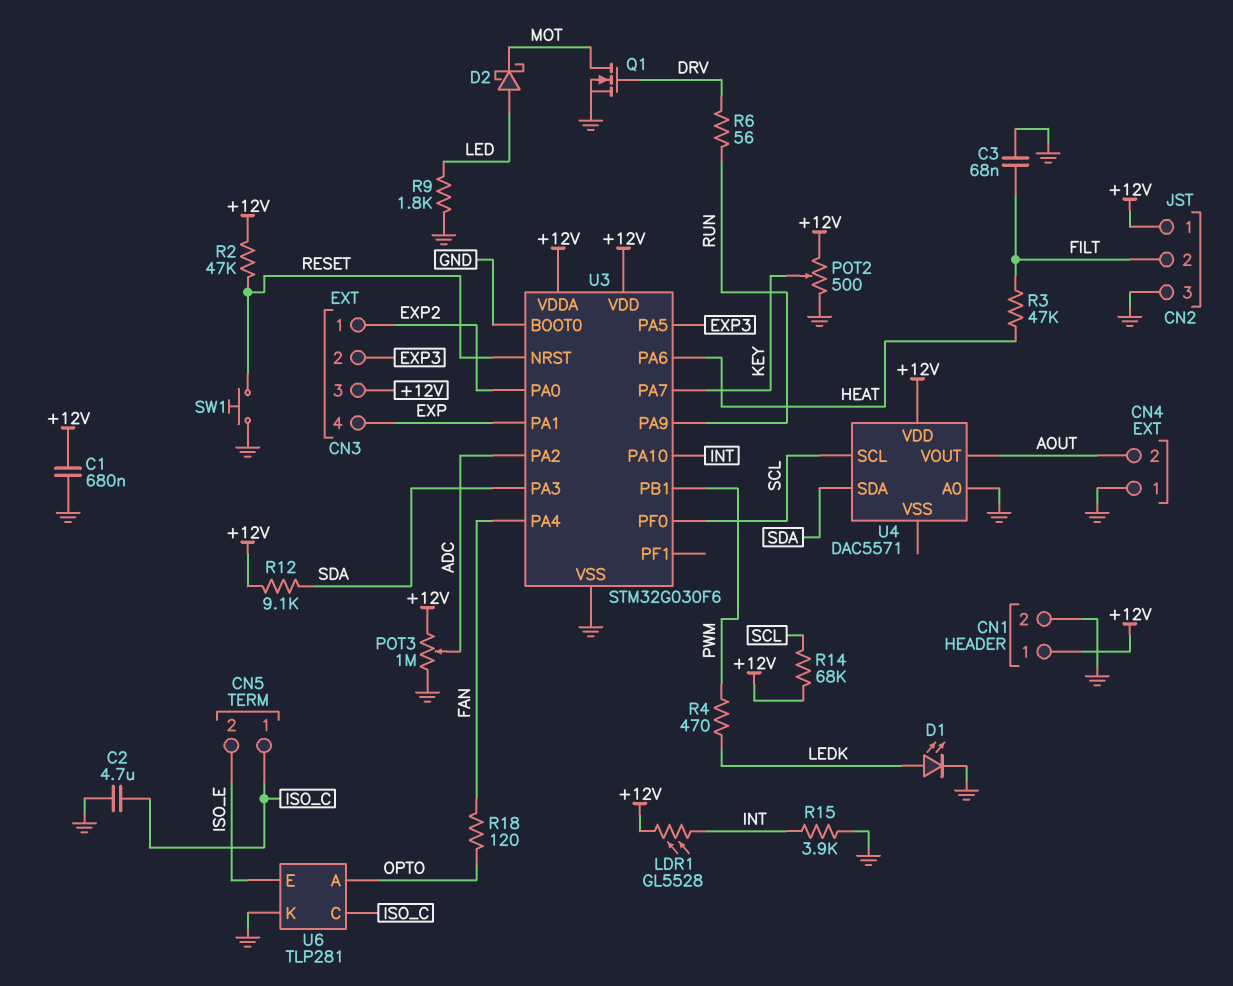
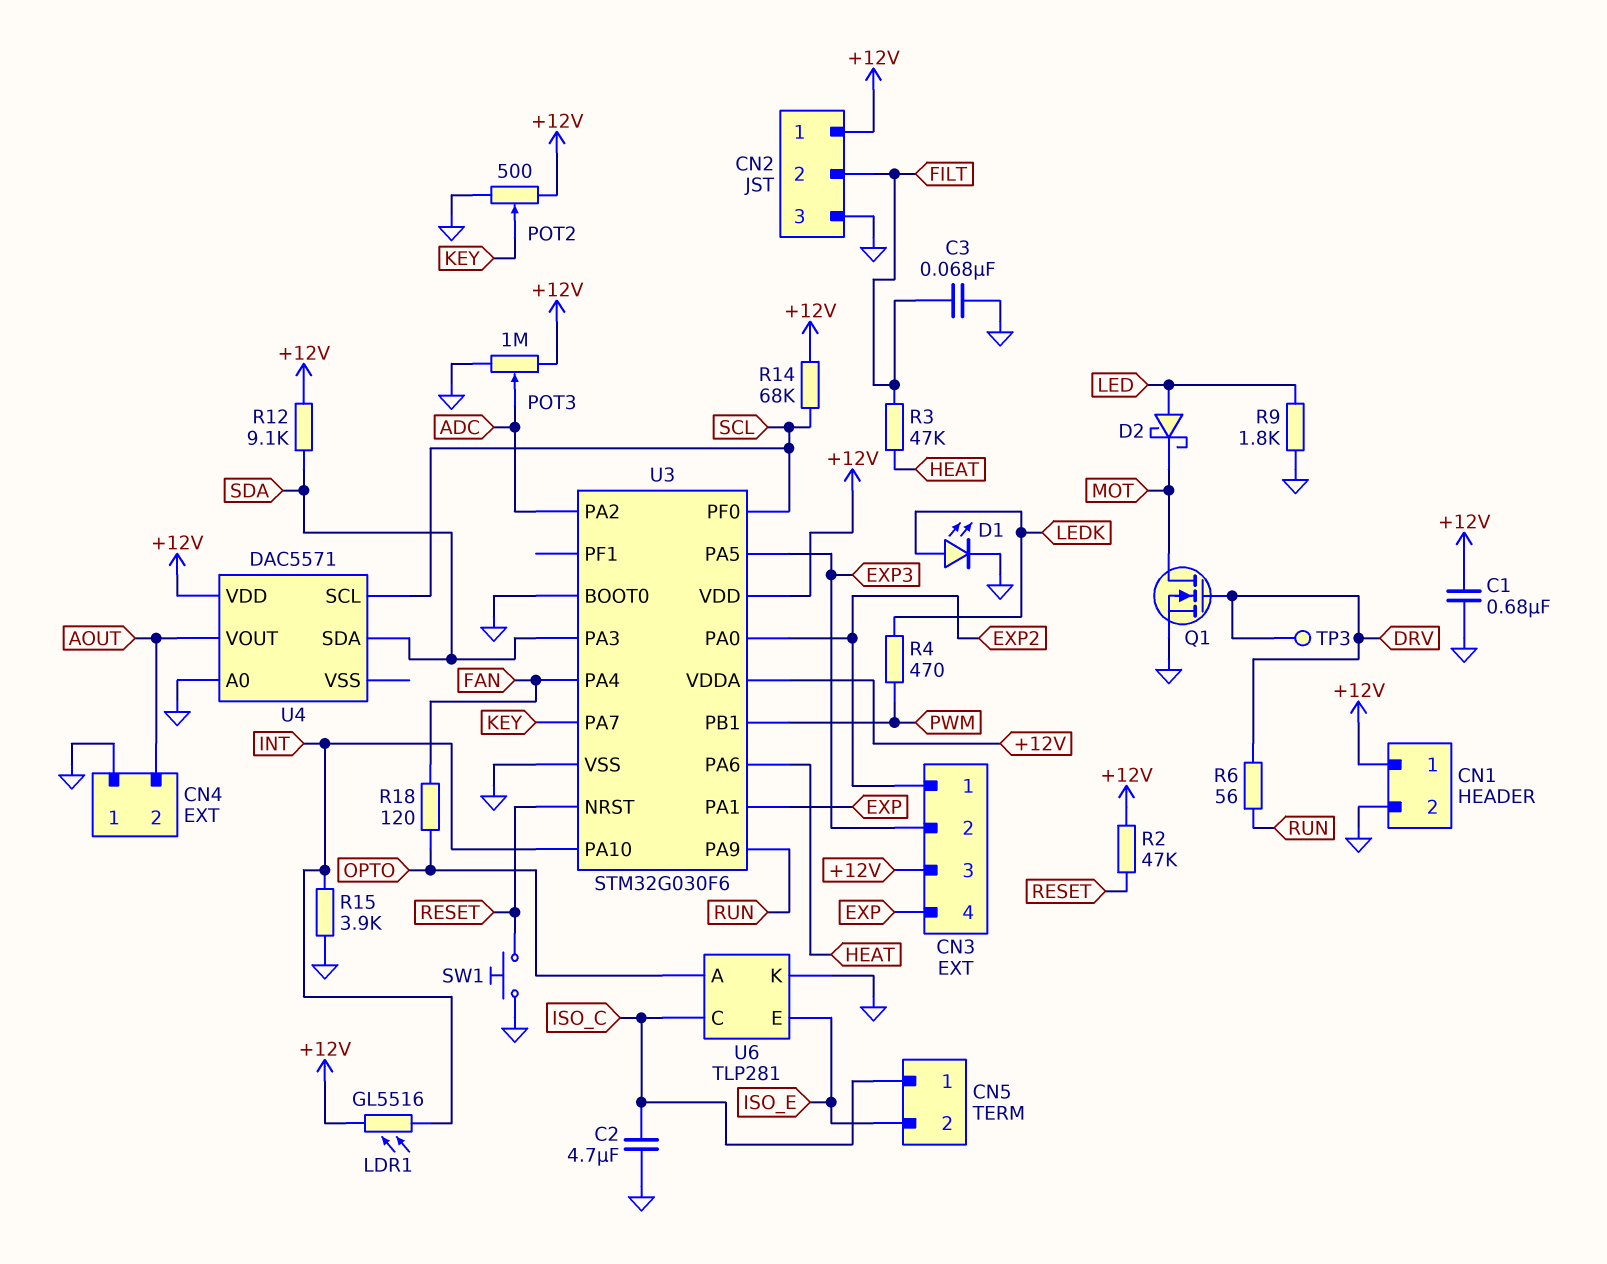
LDR1: GL5528 (+12V, INT) -> GL5516 (+12V, INT)
TP3: none -> test point (DRV)

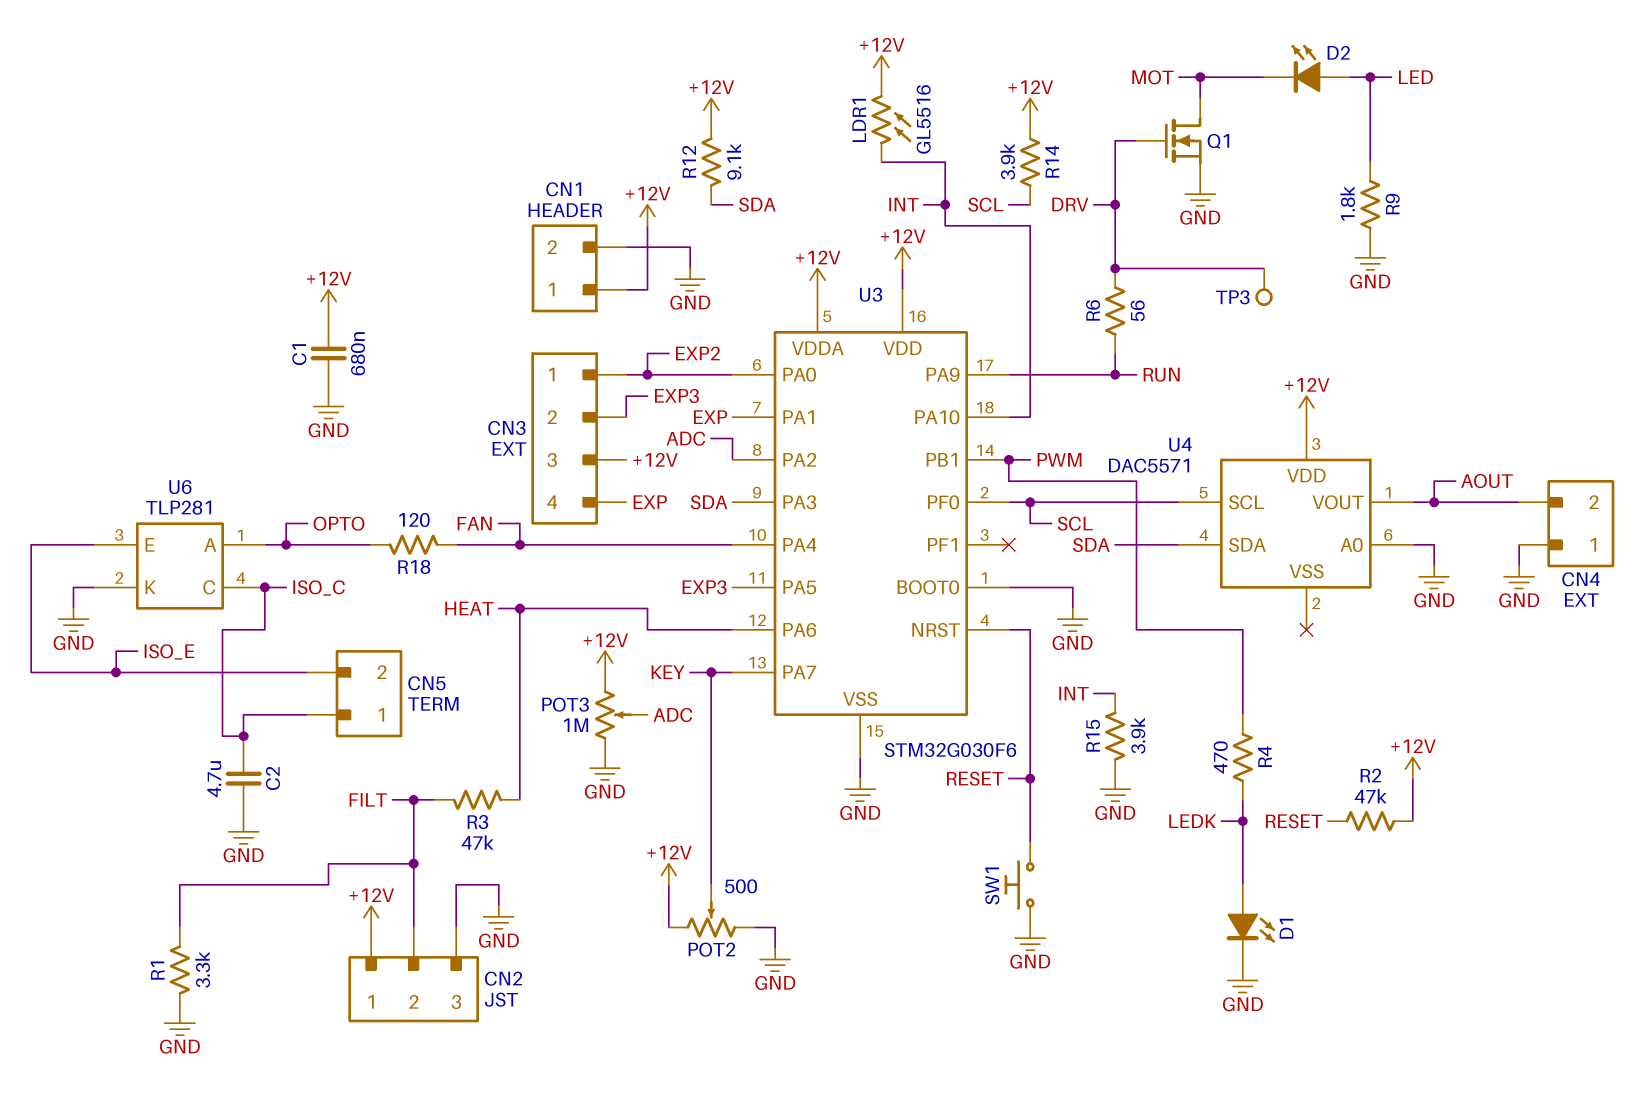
C3: 68nF (FILT, GND) -> none
D2: schottky (A LED, K MOT) -> LED (A LED, K MOT)
R1: none -> 3.3k (FILT, GND)
R14: 68k (+12V, SCL) -> 3.9k (+12V, SCL)

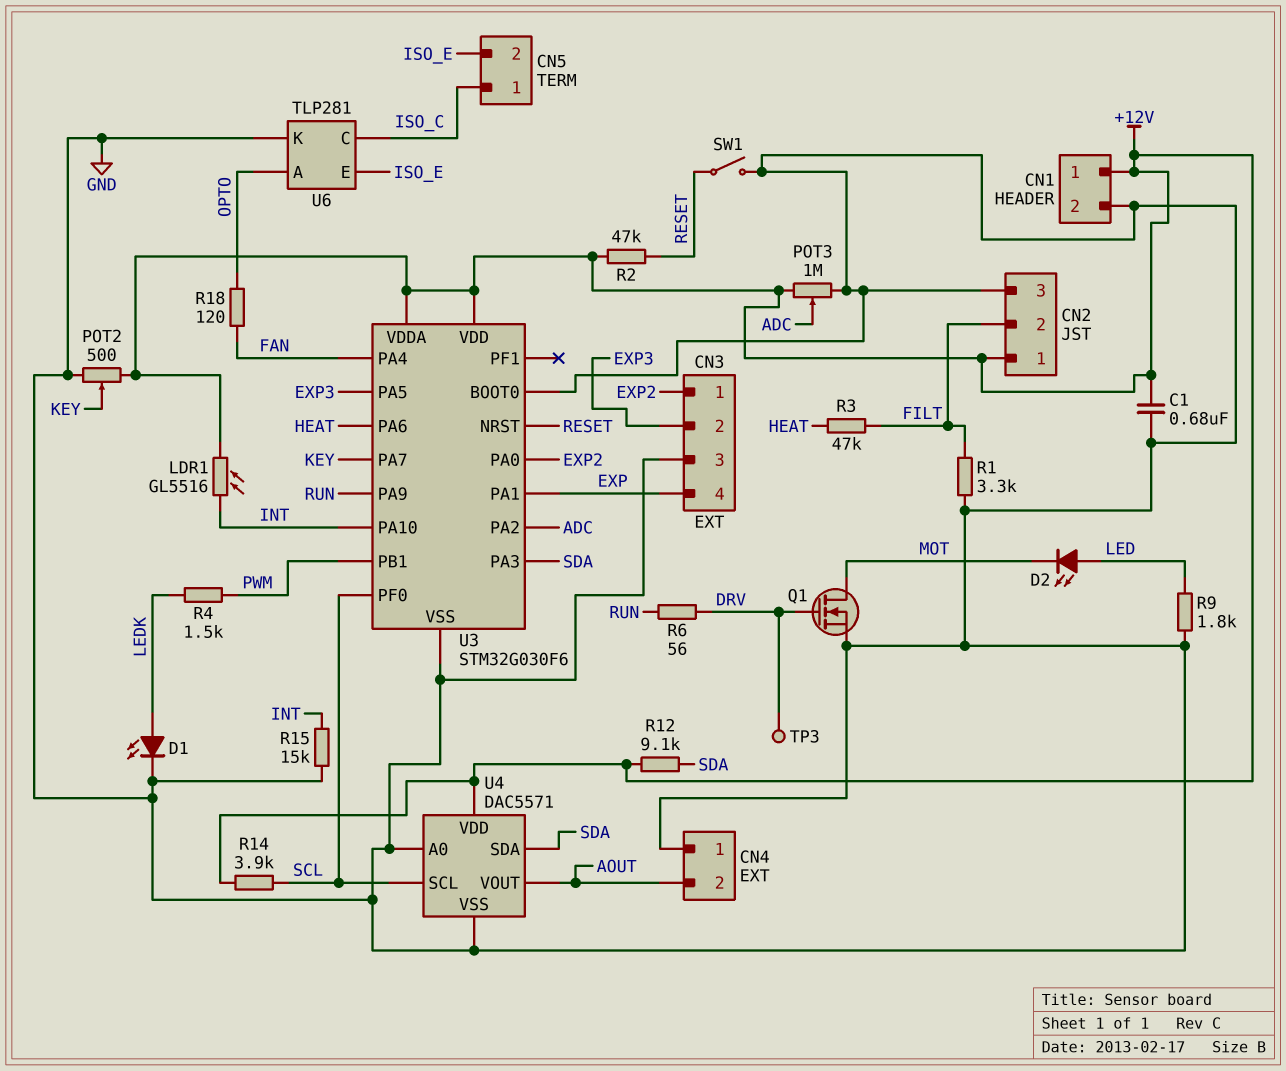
C2: 4.7uF (GND, ISO_C) -> none
CN3 pin 3: +12V -> GND
R4: 470 (LEDK, PWM) -> 1.5k (LEDK, PWM)
R15: 3.9k (GND, INT) -> 15k (GND, INT)
SW1: button (GND, RESET) -> switch (GND, RESET)
U4 pin VSS: none -> GND

